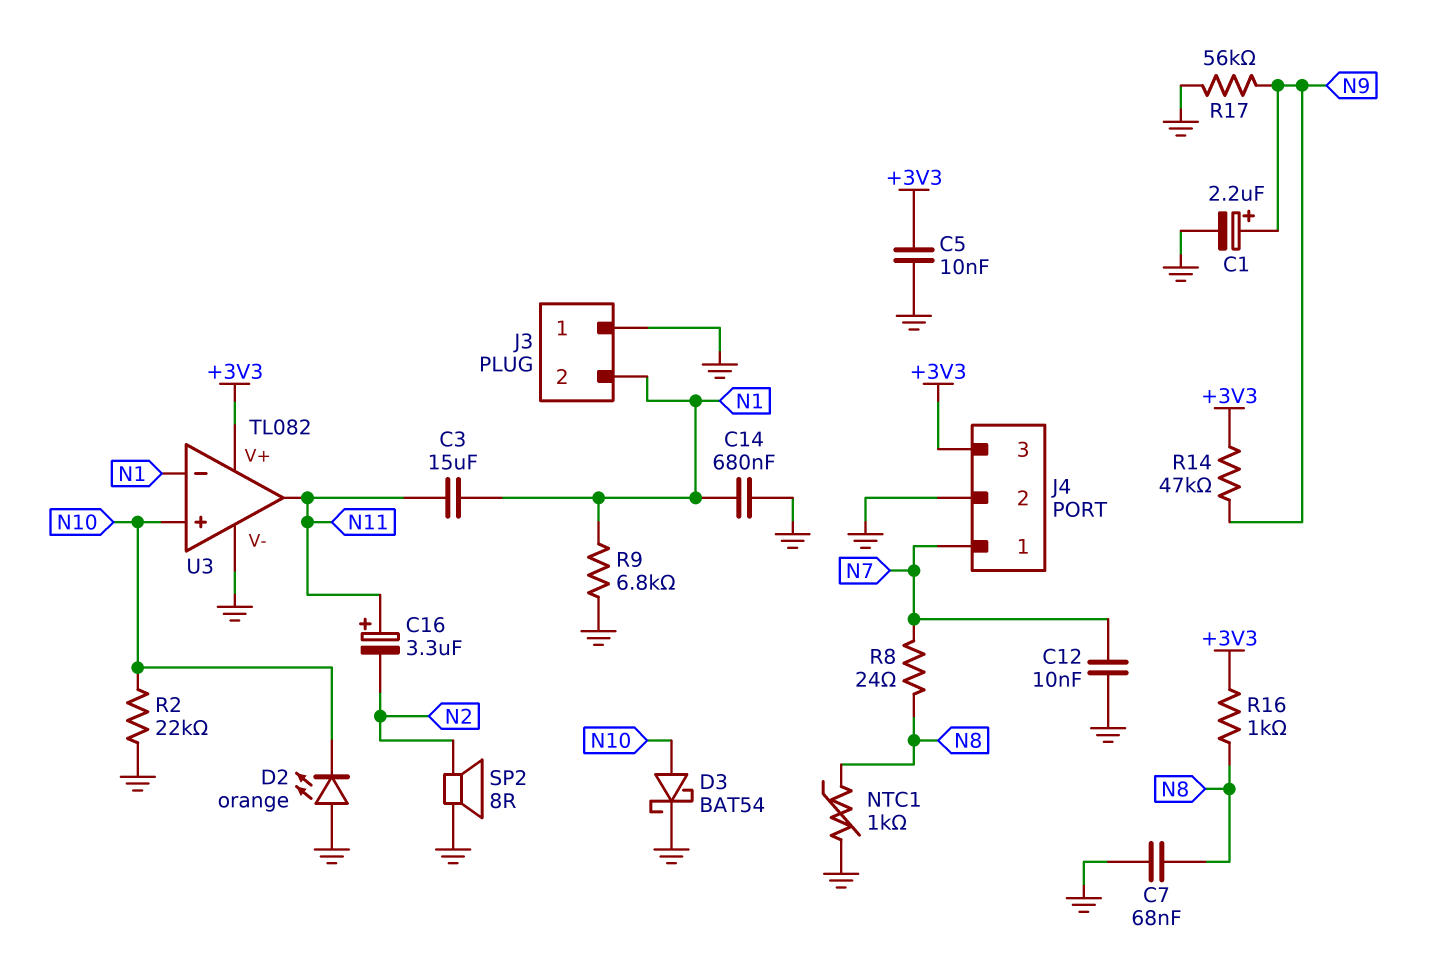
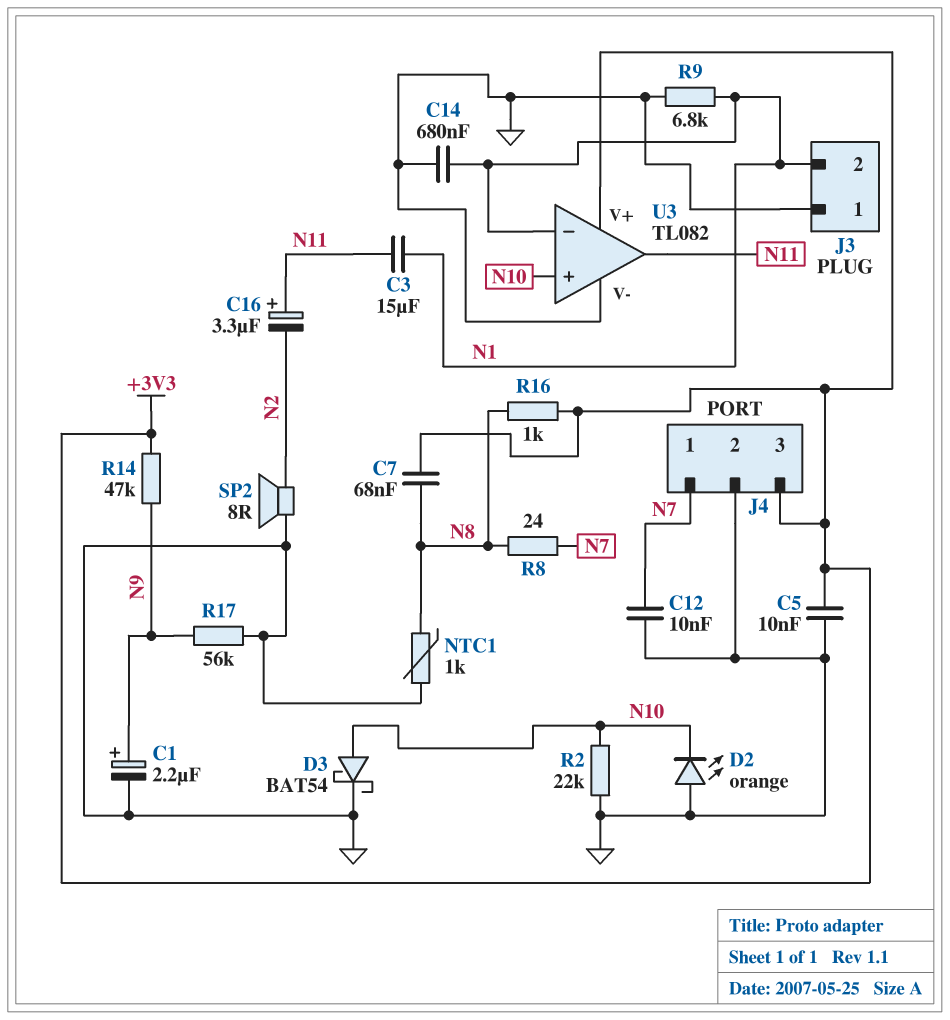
C7: 68nF (GND, N8) -> 68nF (+3V3, N8)

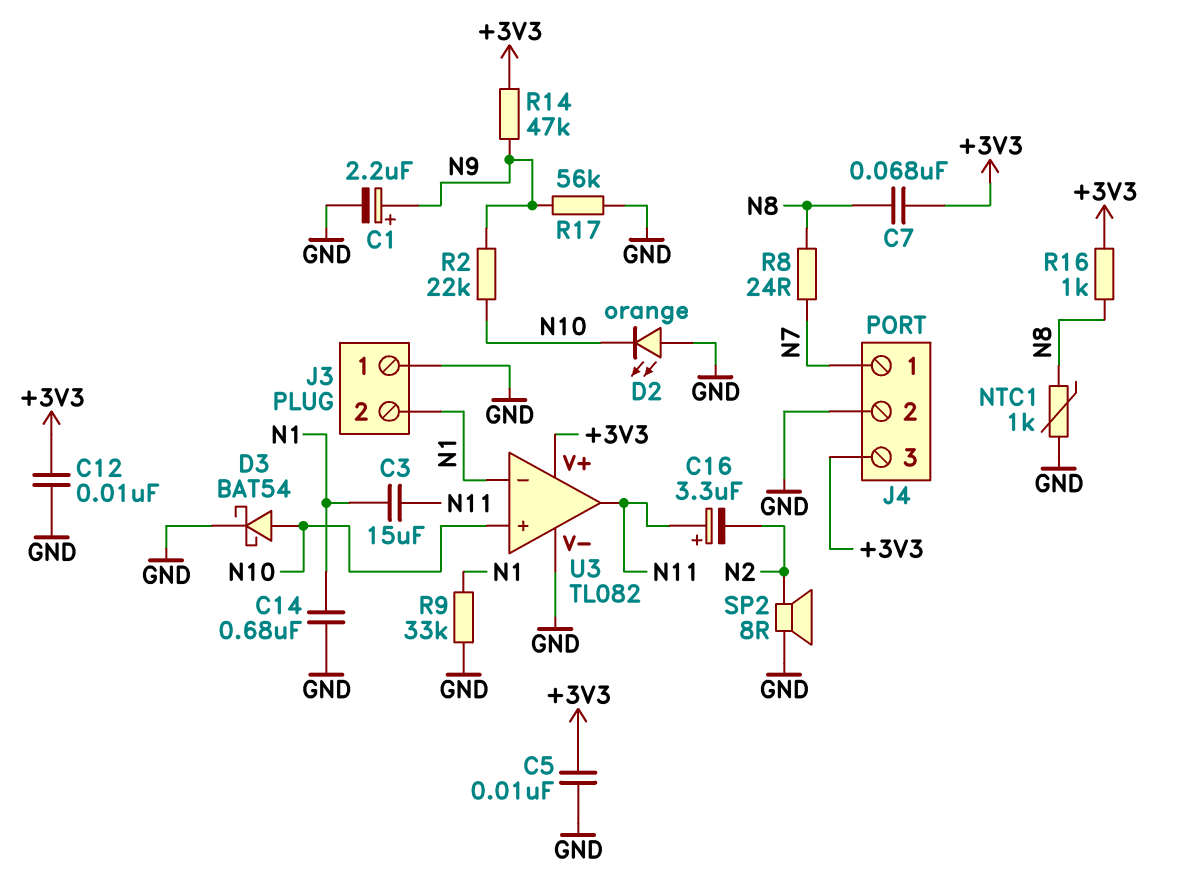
C12: 10nF (GND, N7) -> 10nF (+3V3, GND)
R2: 22k (GND, N10) -> 22k (N9, N10)
R9: 6.8k (GND, N1) -> 33k (GND, N1)

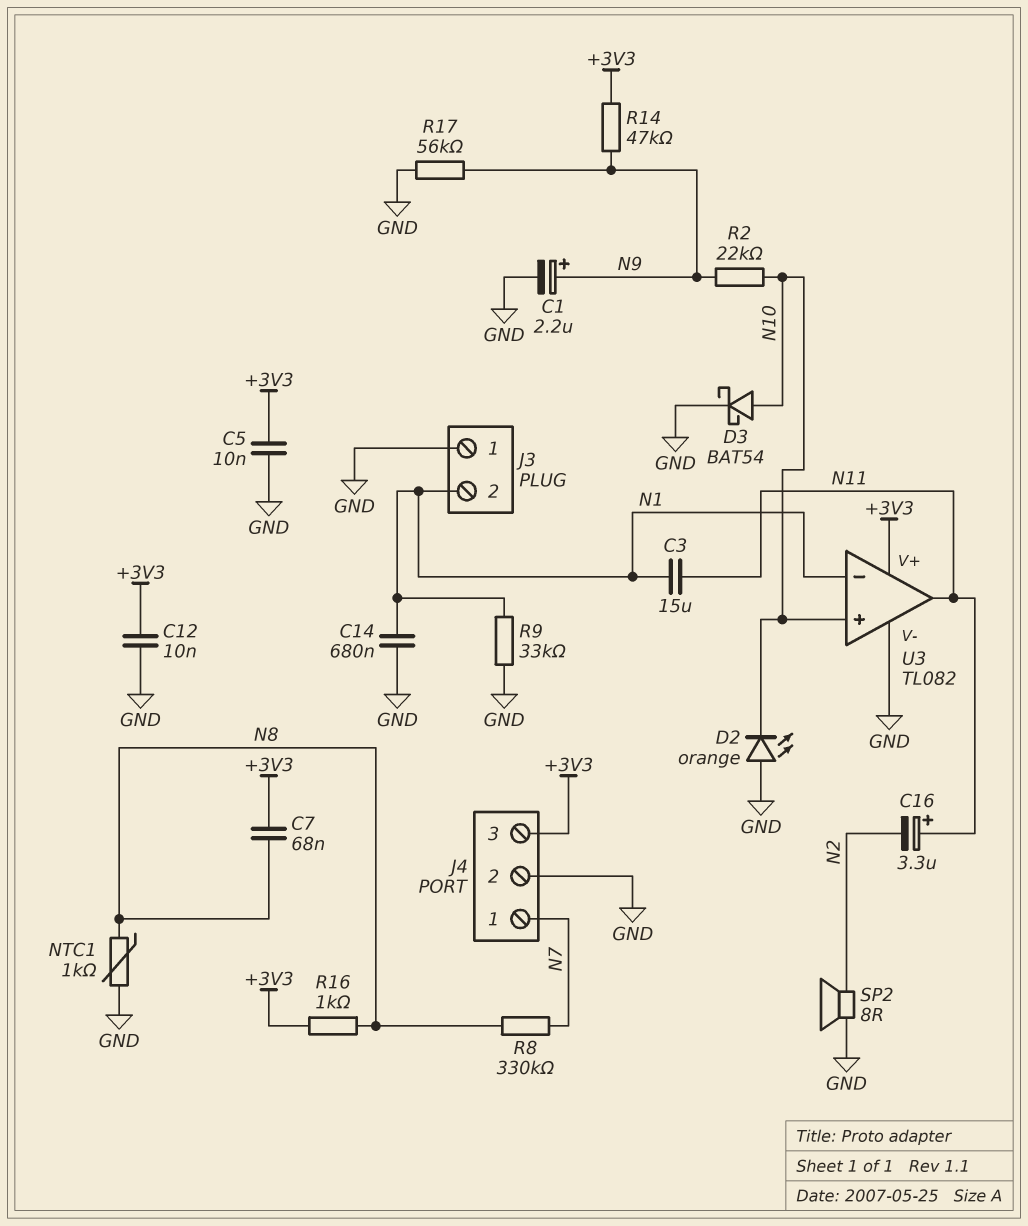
R8: 24 (N7, N8) -> 330k (N7, N8)

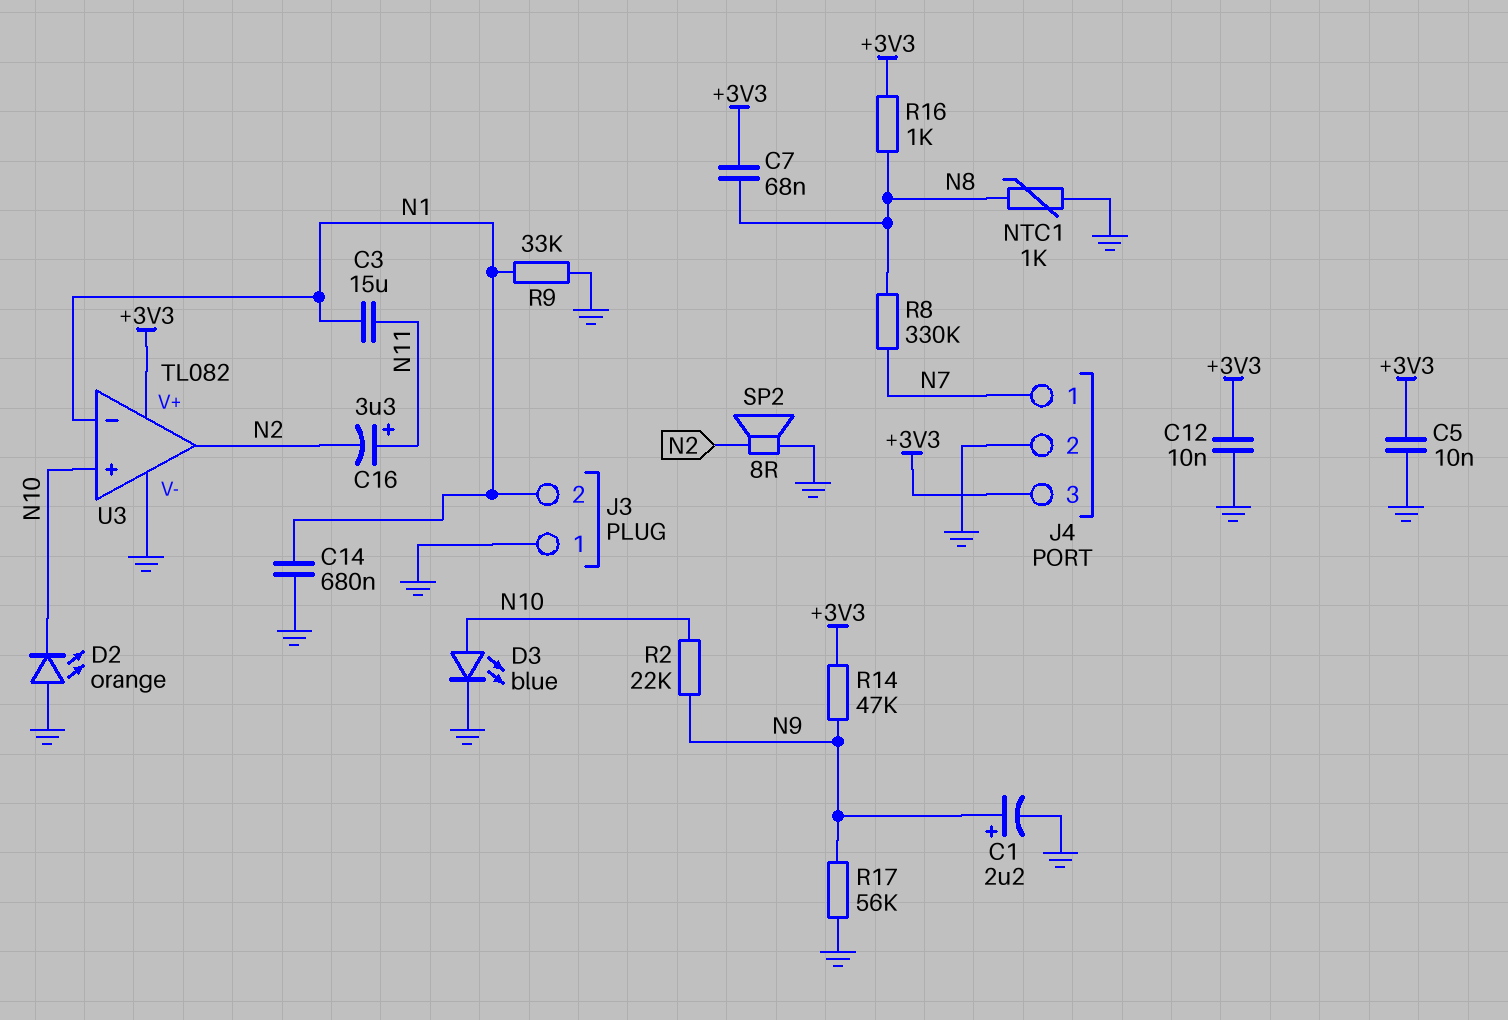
D3: schottky BAT54 (A N10, K GND) -> LED blue (A N10, K GND)
U3 pin out: N11 -> N2

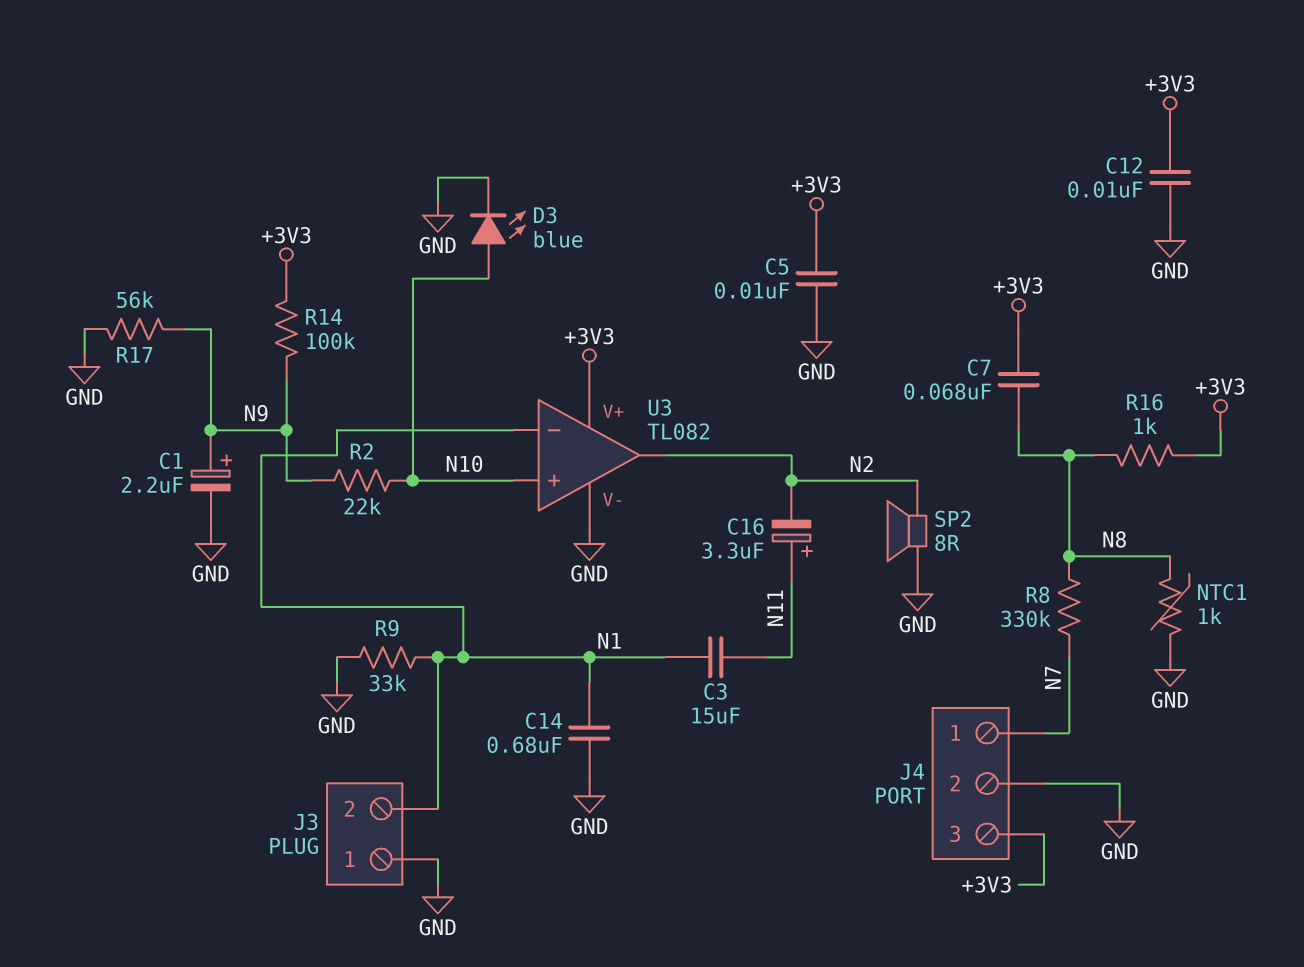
D2: LED orange (A GND, K N10) -> none
R14: 47k (+3V3, N9) -> 100k (+3V3, N9)

